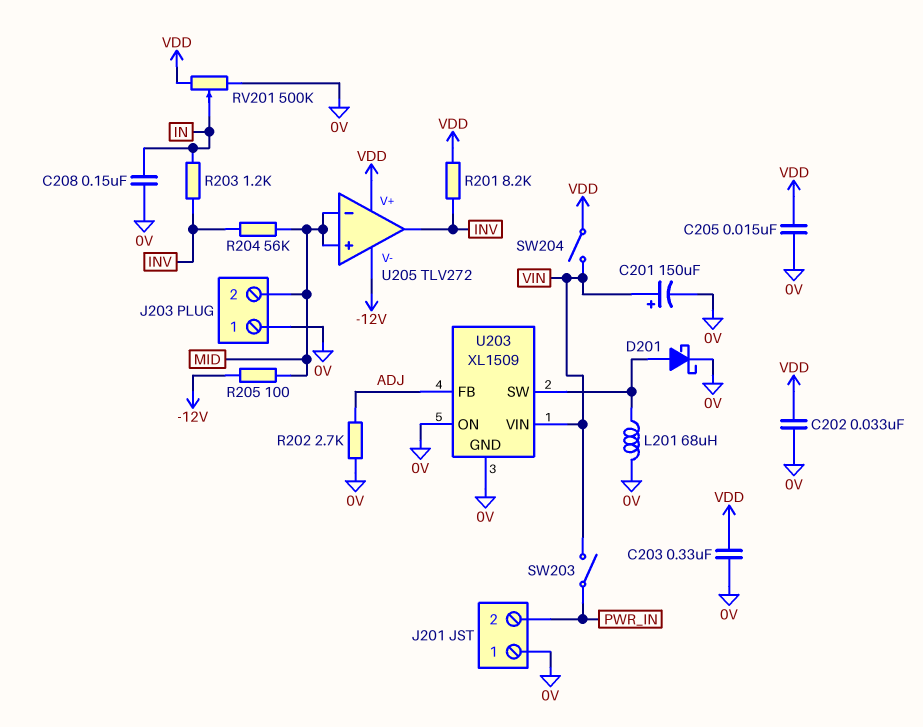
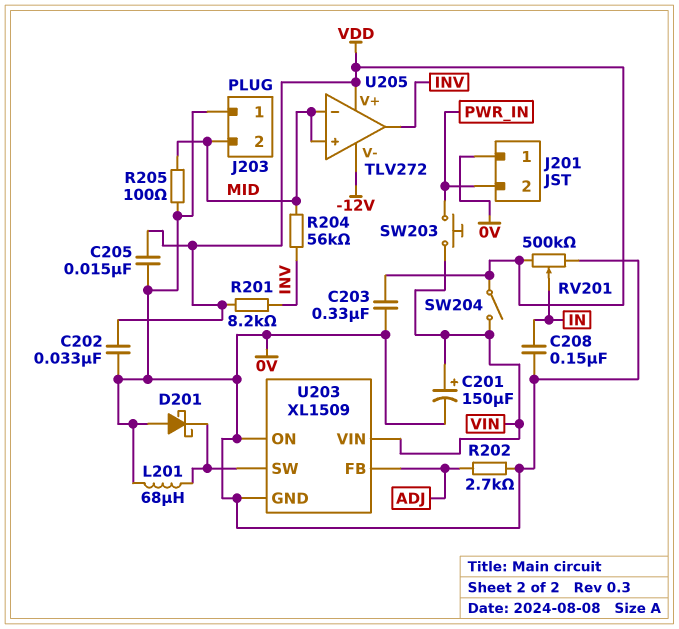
D201: schottky (A U203/SW, K 0V) -> schottky (A 0V, K U203/SW)
R203: 1.2k (IN, INV) -> none
R205: 100 (-12V, MID) -> 100 (0V, MID)
SW203: switch (PWR_IN, VIN) -> button (PWR_IN, VIN)

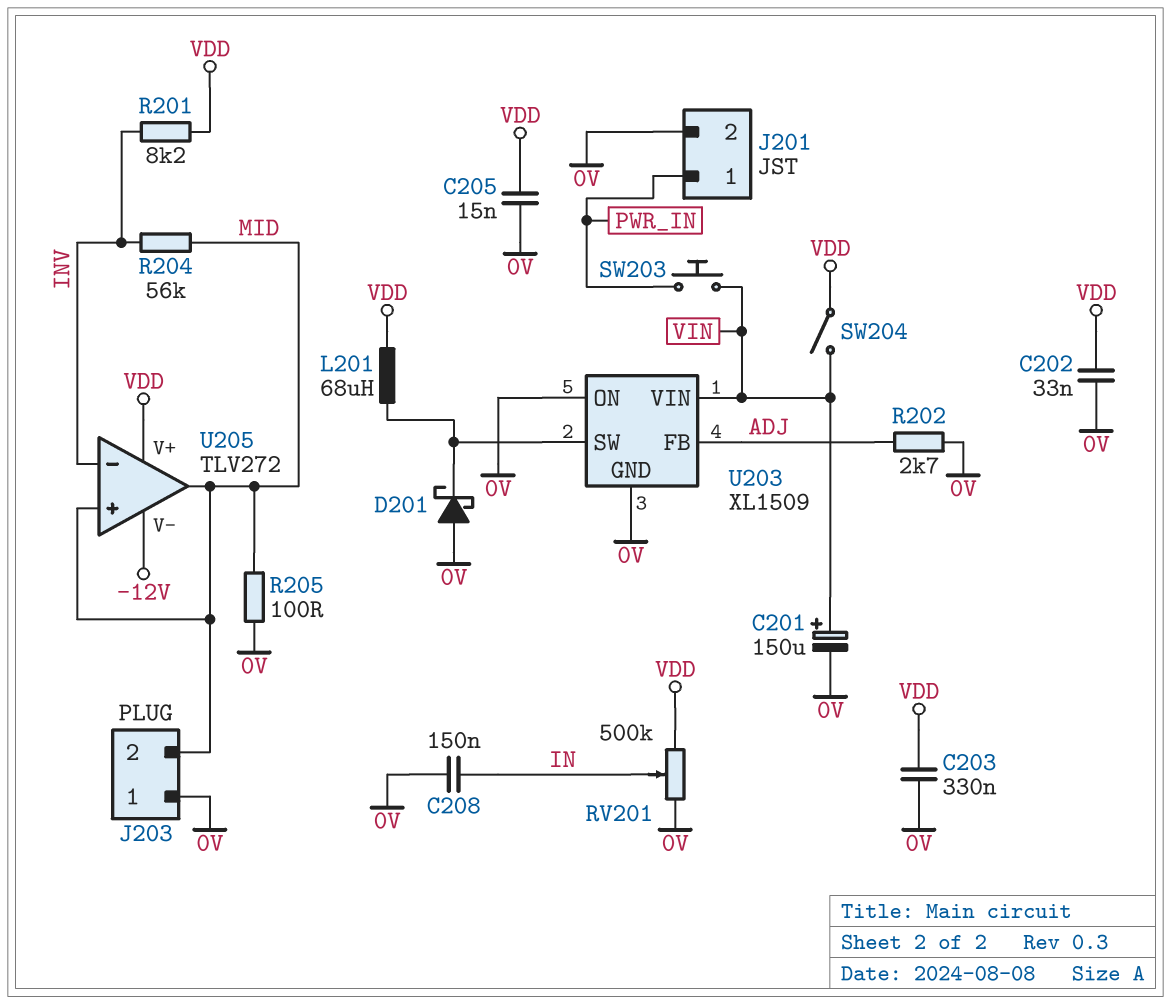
J201 pin 1: 0V -> PWR_IN
J201 pin 2: PWR_IN -> 0V
L201: 68uH (0V, U203/SW) -> 68uH (U203/SW, VDD)
U205 pin in-: MID -> INV
U205 pin out: INV -> MID

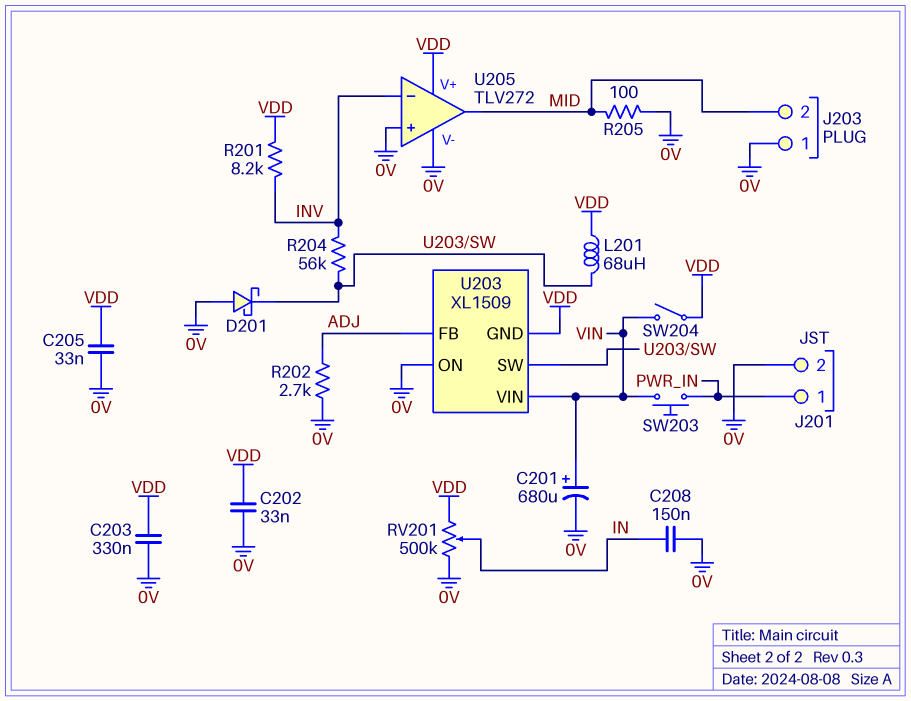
C201: 150uF (plus VIN, minus 0V) -> 680uF (plus VIN, minus 0V)
C205: 15nF (0V, VDD) -> 33nF (0V, VDD)
R204: 56k (INV, MID) -> 56k (INV, U203/SW)
U203 pin GND: 0V -> VDD
U205 pin V-: -12V -> 0V
U205 pin in+: MID -> 0V

